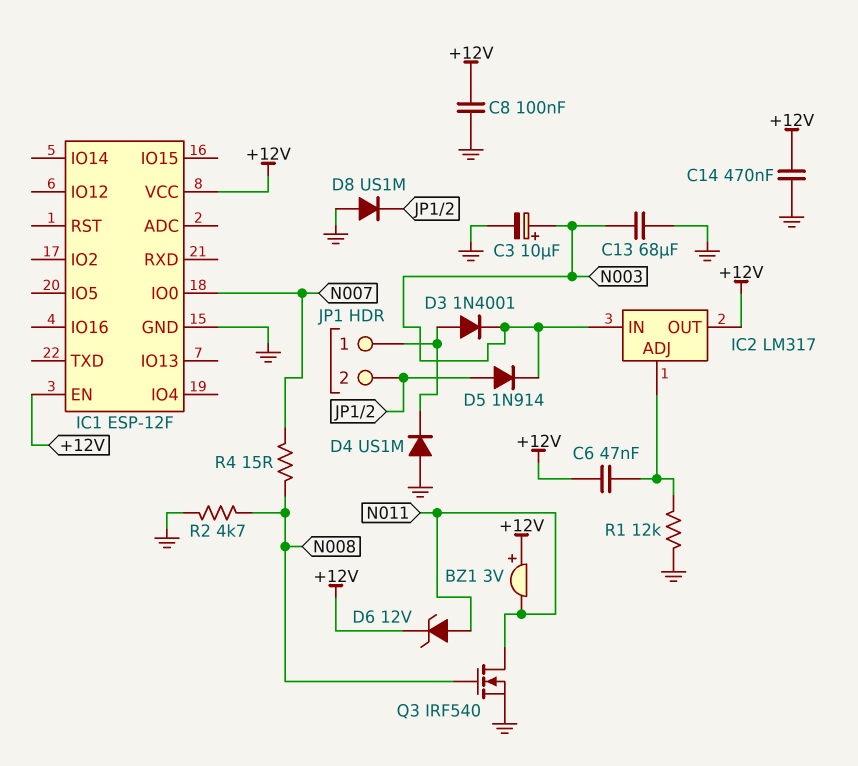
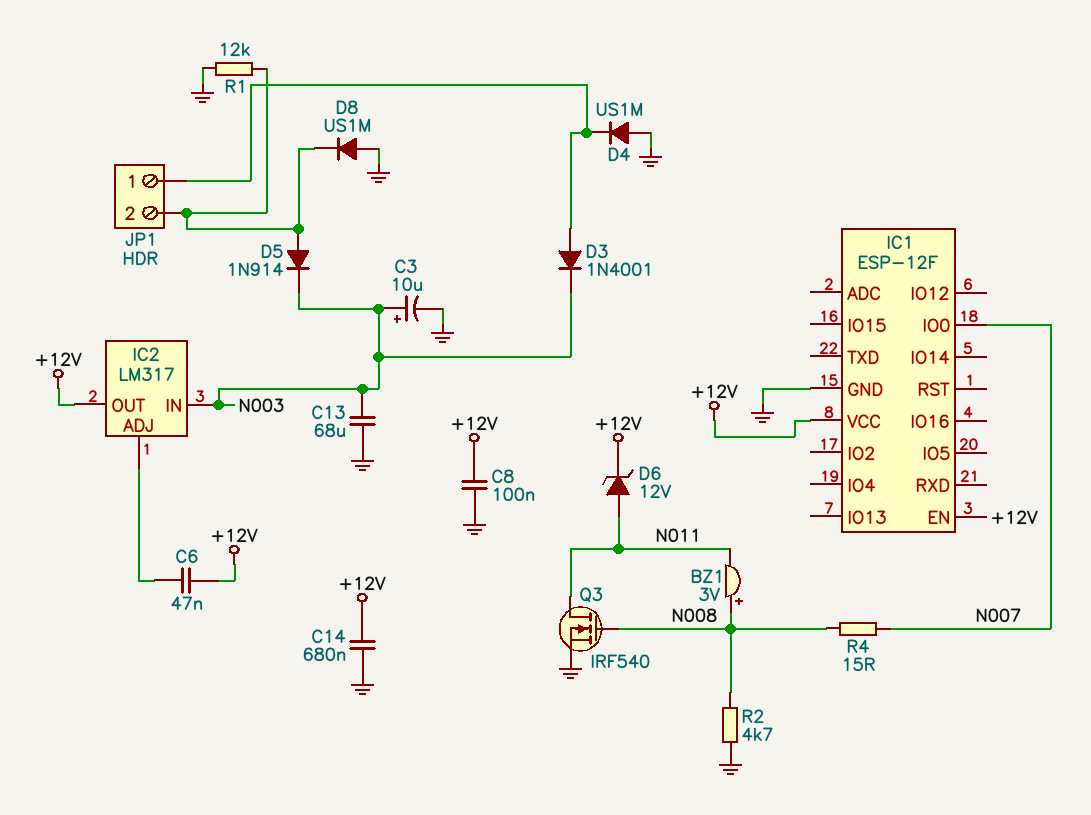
BZ1: buzzer 3V (plus +12V, minus N011) -> buzzer 3V (plus N008, minus N011)
C14: 470nF (+12V, GND) -> 680nF (+12V, GND)
R1: 12k (GND, IC2/ADJ) -> 12k (GND, JP1/2)

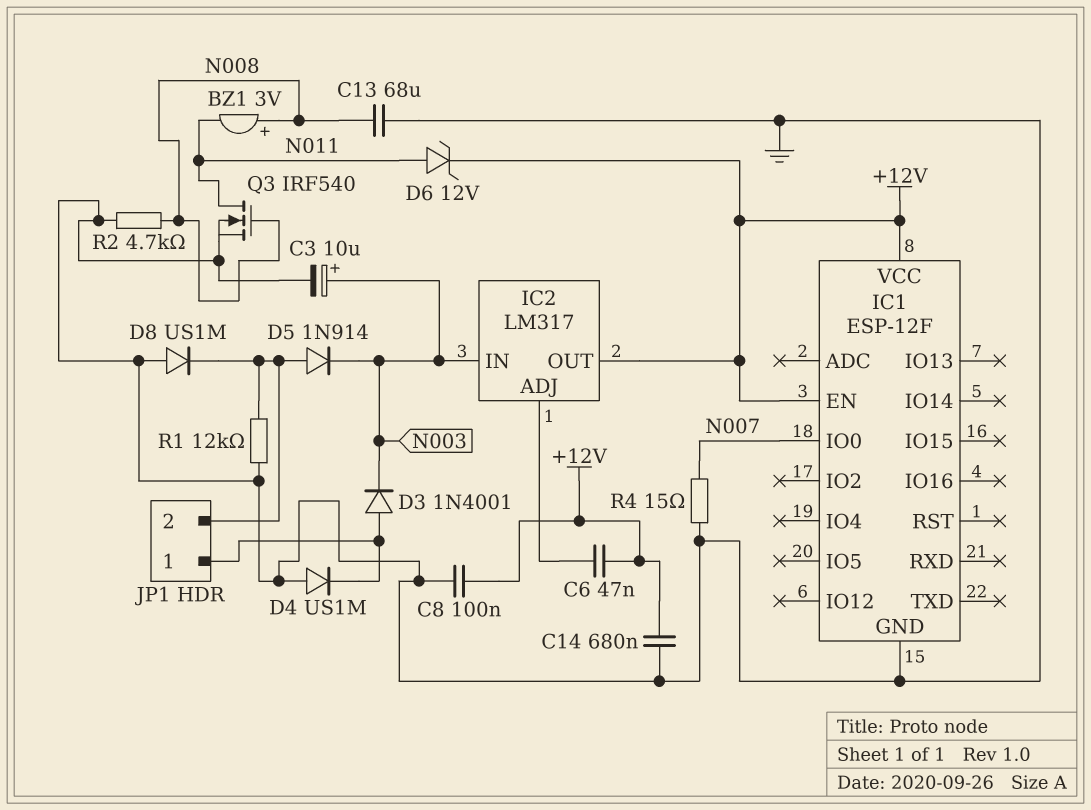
C13: 68uF (GND, N003) -> 68uF (GND, N008)
R4: 15 (N007, N008) -> 15 (GND, N007)

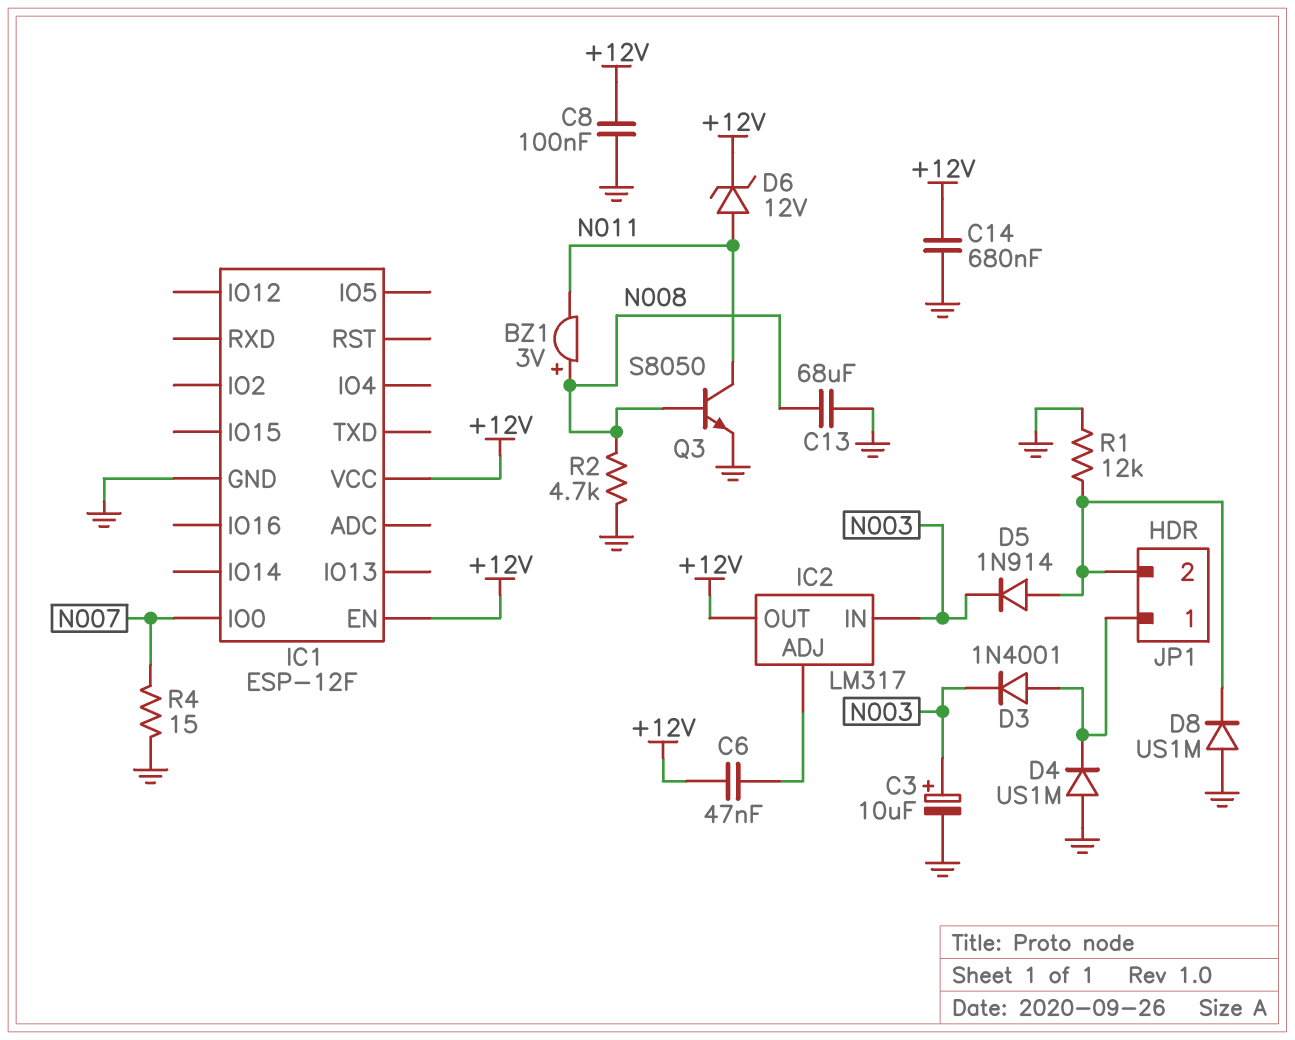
Q3: NMOS IRF540 (G N008, D N011, S GND) -> NPN S8050 (B N008, C N011, E GND)

